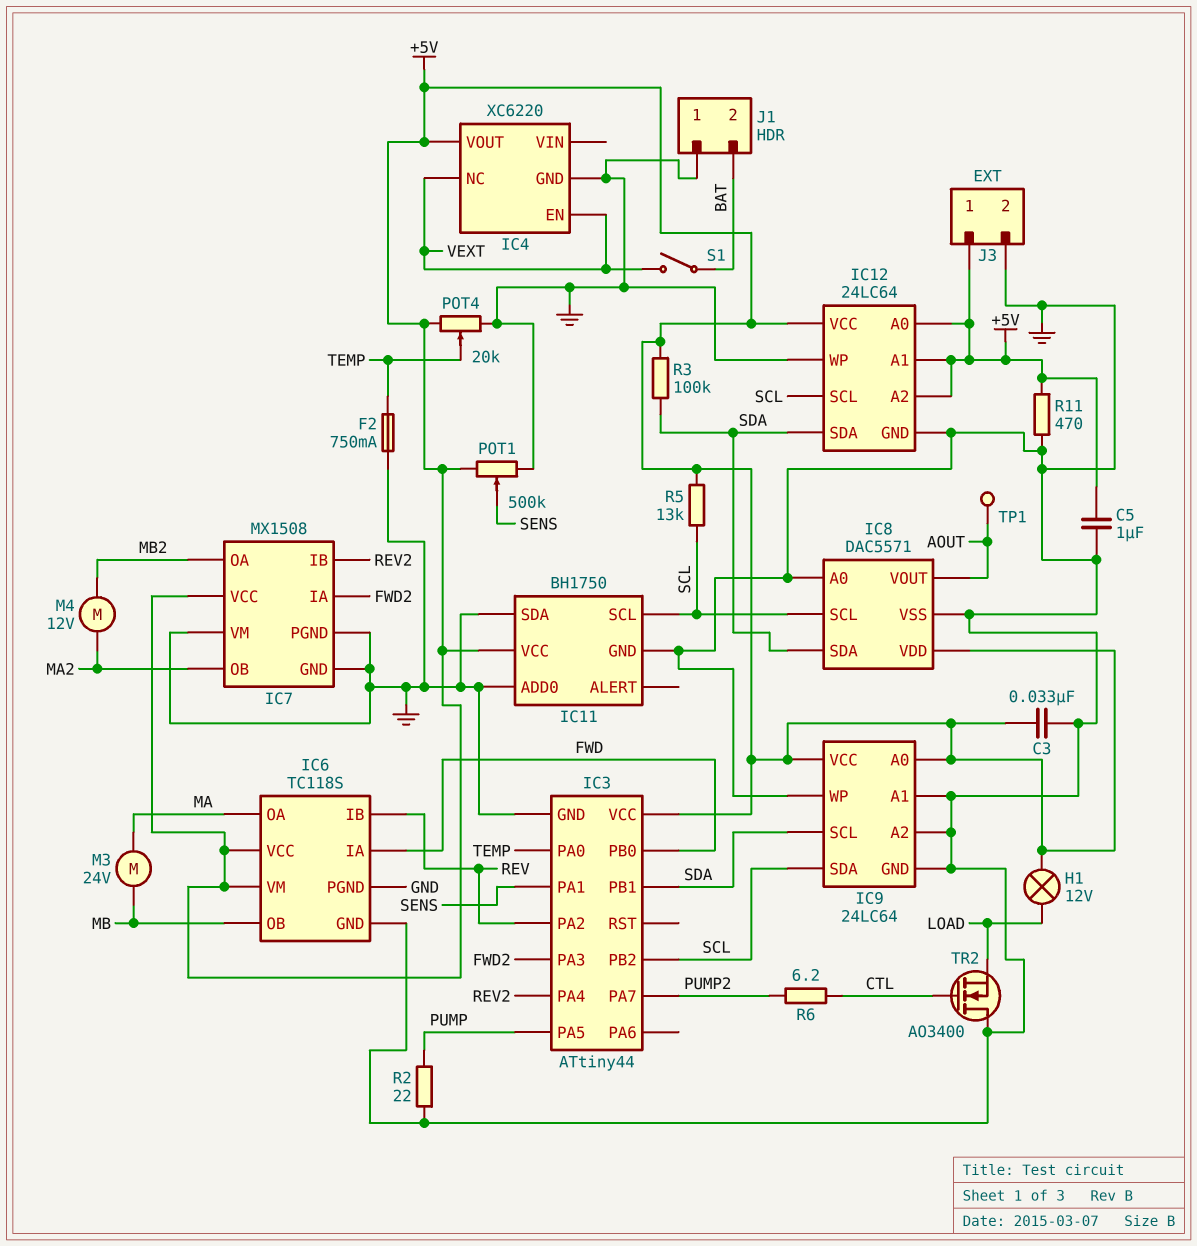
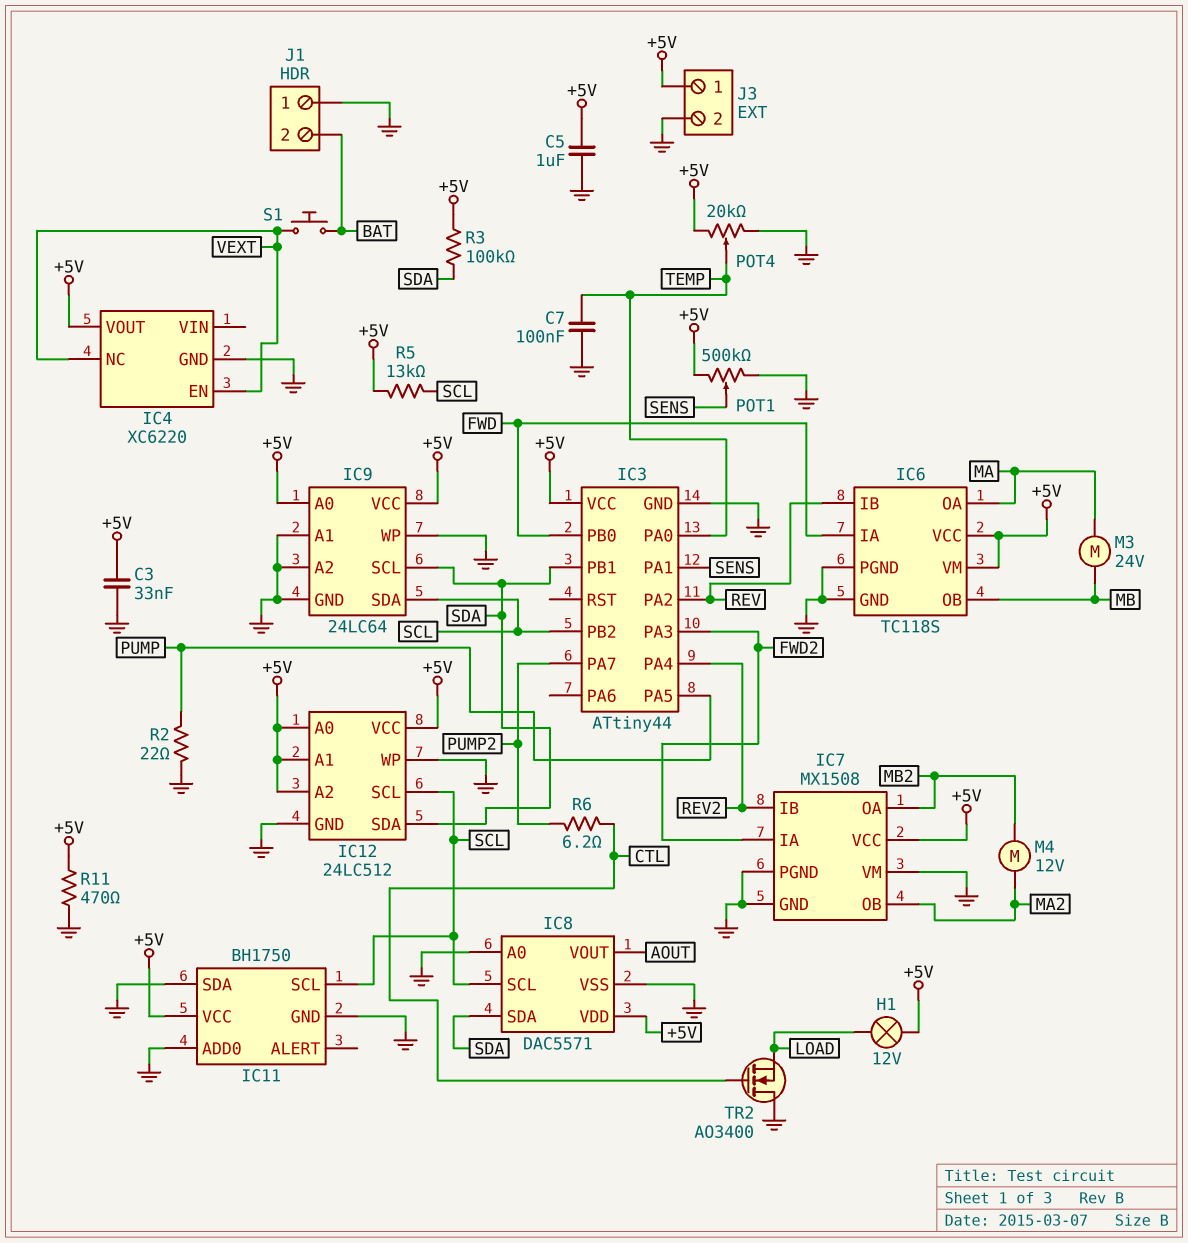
C7: none -> 100nF (GND, TEMP)
F2: 750mA (GND, TEMP) -> none
IC12: 24LC64 -> 24LC512
S1: switch (BAT, VEXT) -> button (BAT, VEXT)
TP1: test point (AOUT) -> none

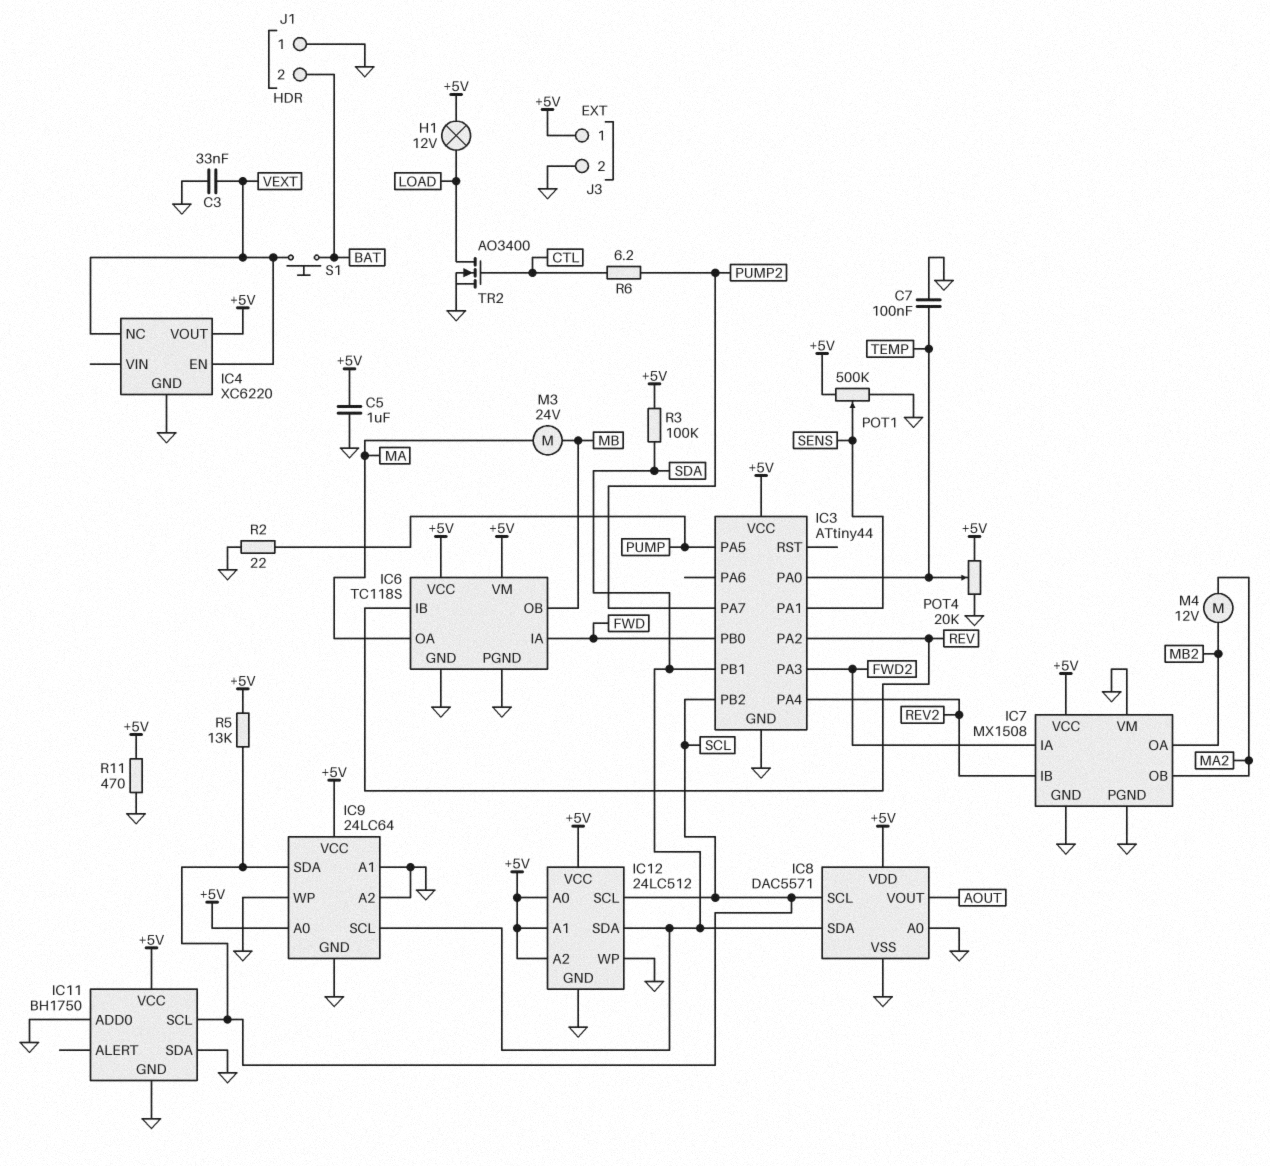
C3: 33nF (+5V, GND) -> 33nF (GND, VEXT)
TR2: NMOS AO3400 (G CTL, D GND, S LOAD) -> NMOS AO3400 (G CTL, D LOAD, S GND)

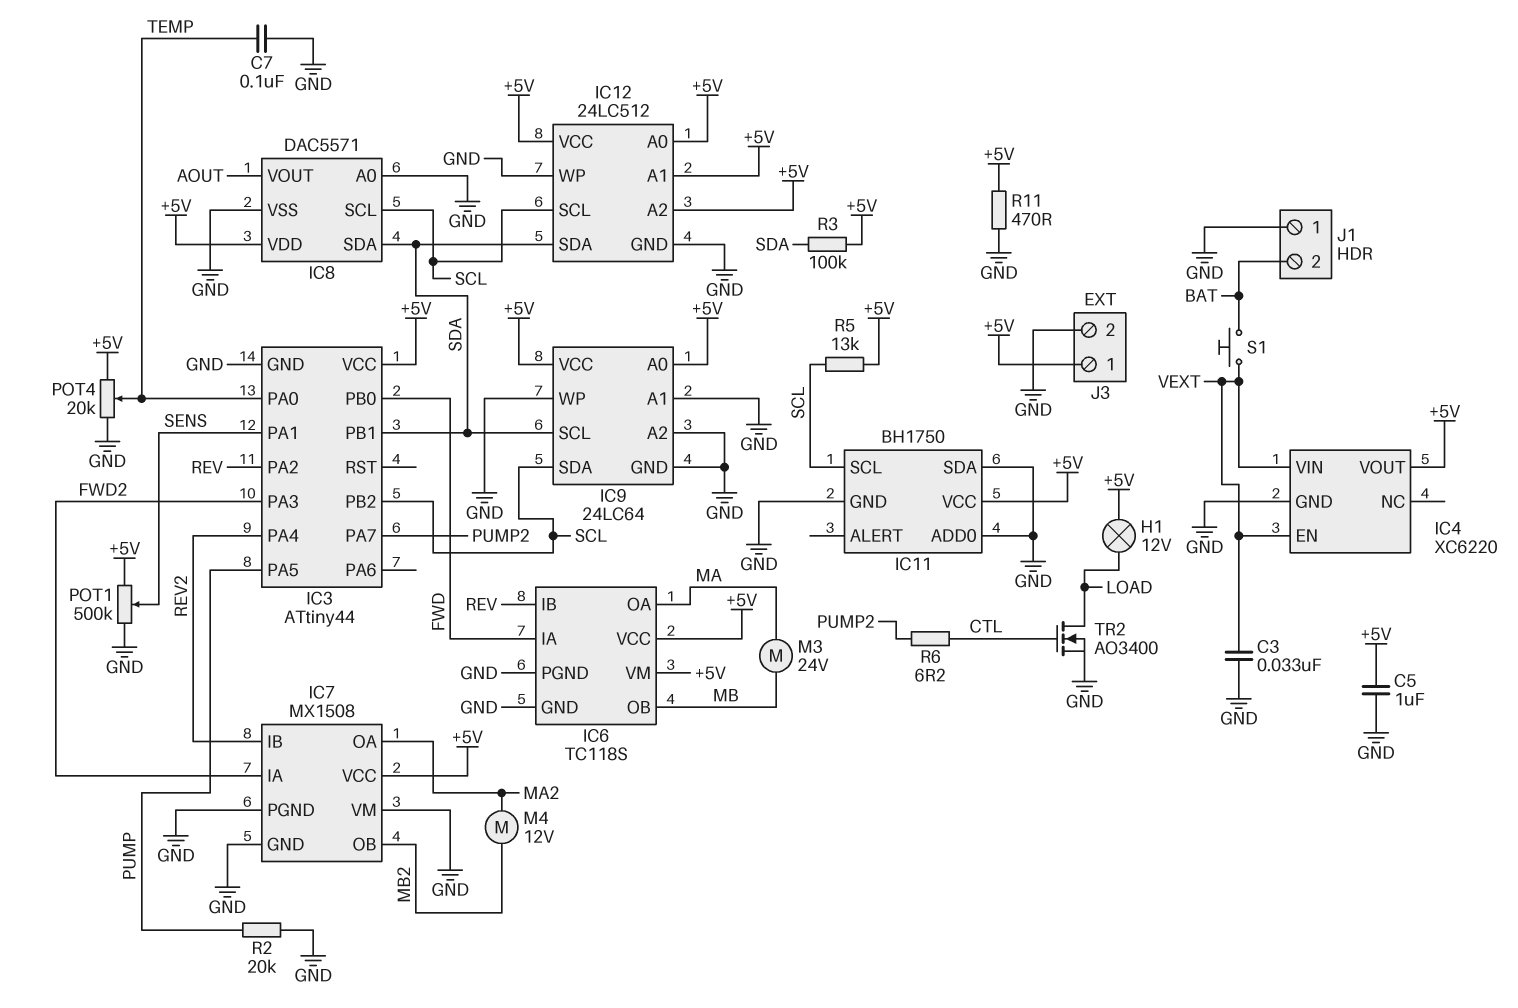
IC4 pin NC: VEXT -> none
IC4 pin VIN: none -> VEXT
IC7 pin OA: MB2 -> MA2
IC7 pin OB: MA2 -> MB2
R2: 22 (GND, PUMP) -> 20k (GND, PUMP)

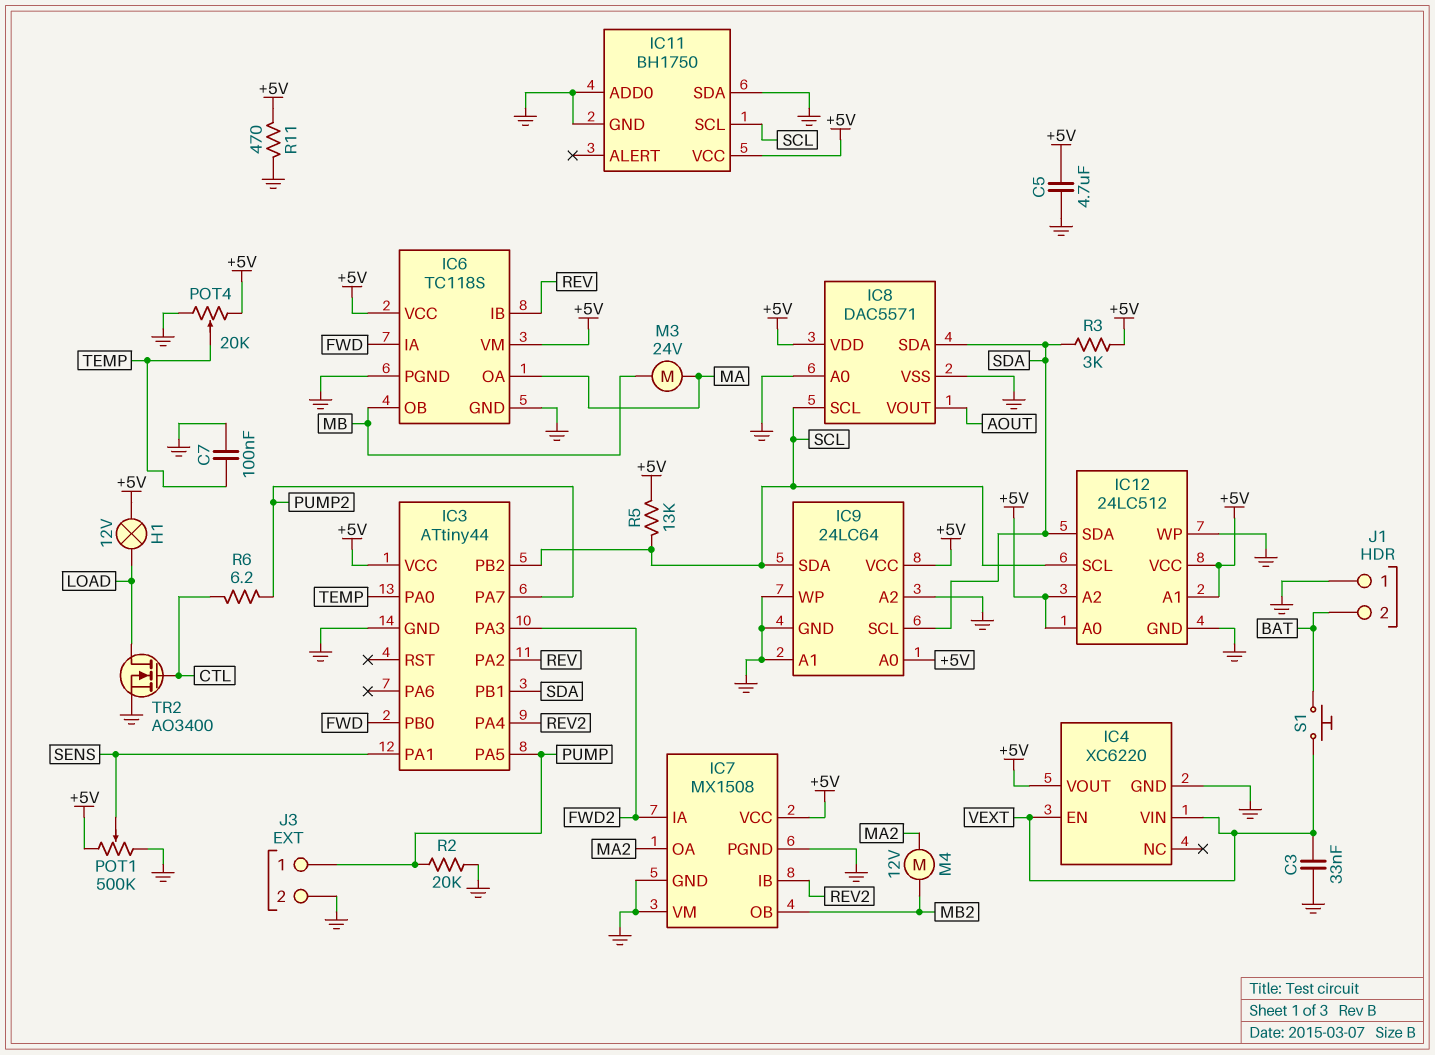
C5: 1uF (+5V, GND) -> 4.7uF (+5V, GND)
J3 pin 1: +5V -> PUMP
R3: 100k (+5V, SDA) -> 3k (+5V, SDA)

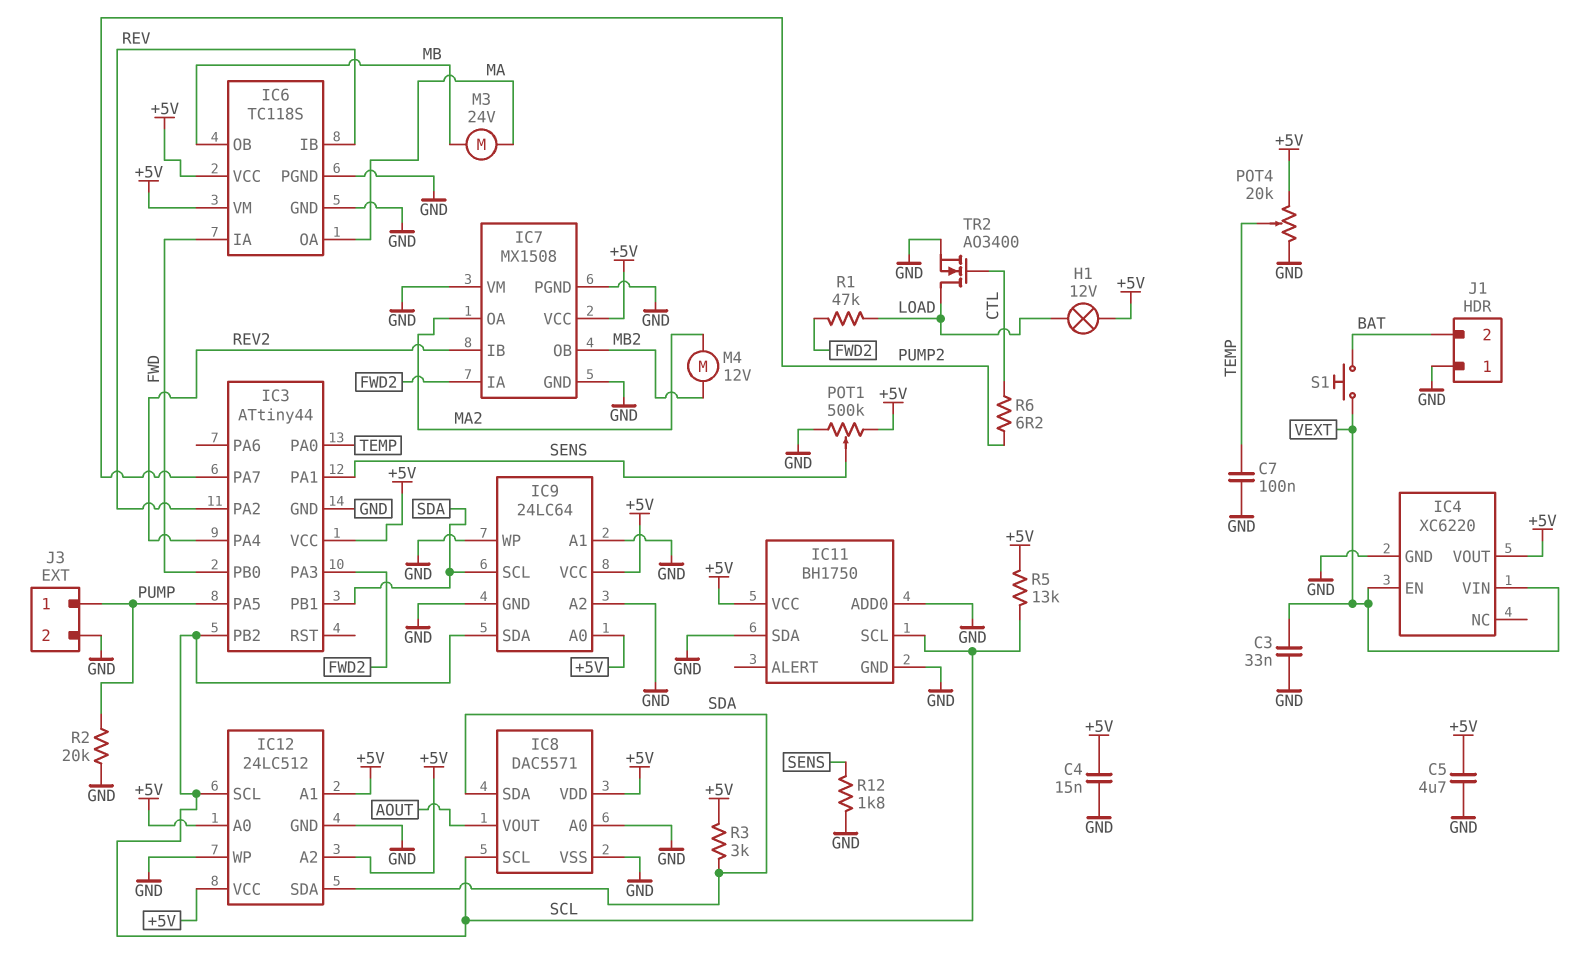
C4: none -> 15nF (+5V, GND)
R1: none -> 47k (FWD2, LOAD)
R11: 470 (+5V, GND) -> none
R12: none -> 1.8k (GND, SENS)

